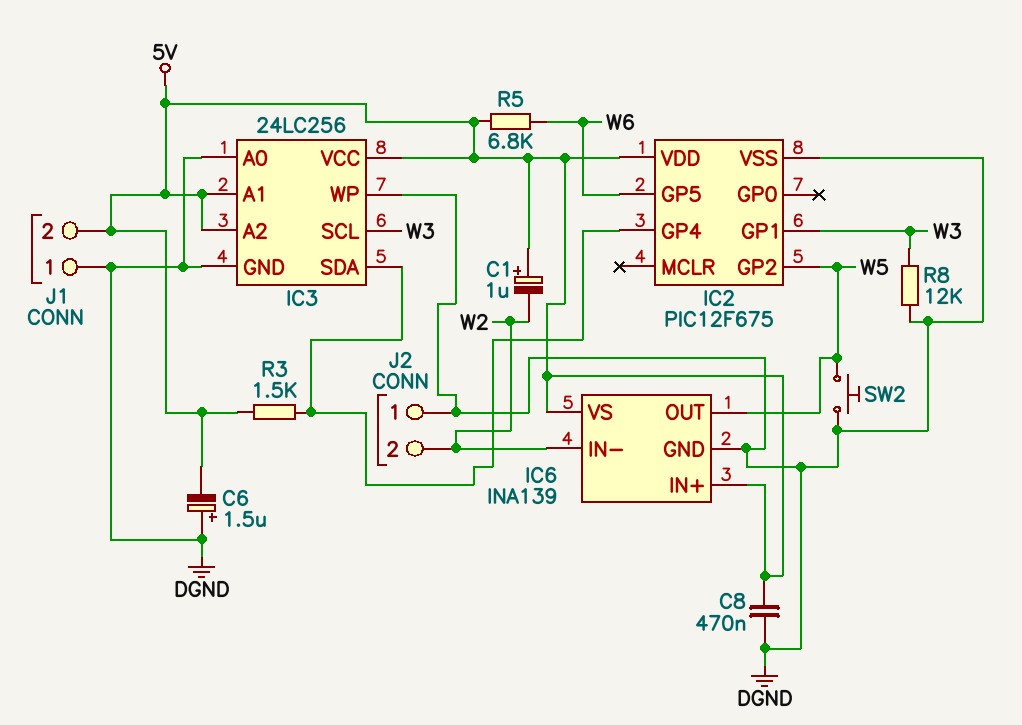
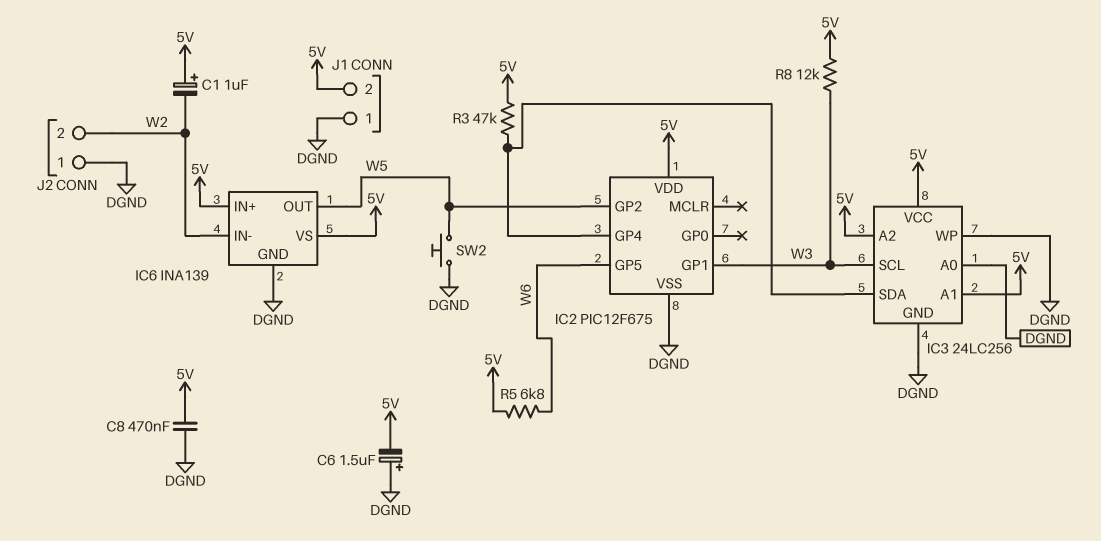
R3: 1.5k (5V, IC2/GP4) -> 47k (5V, IC2/GP4)
R8: 12k (DGND, W3) -> 12k (5V, W3)

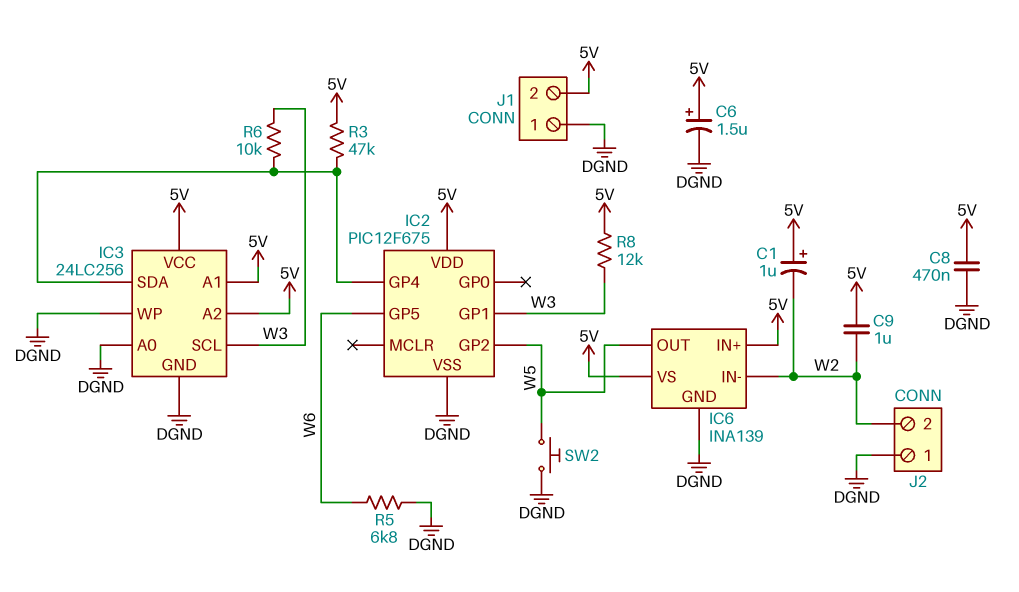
C6: 1.5uF (plus DGND, minus 5V) -> 1.5uF (plus 5V, minus DGND)
C9: none -> 1uF (5V, W2)
R5: 6.8k (5V, W6) -> 6.8k (DGND, W6)
R6: none -> 10k (IC2/GP4, W3)

